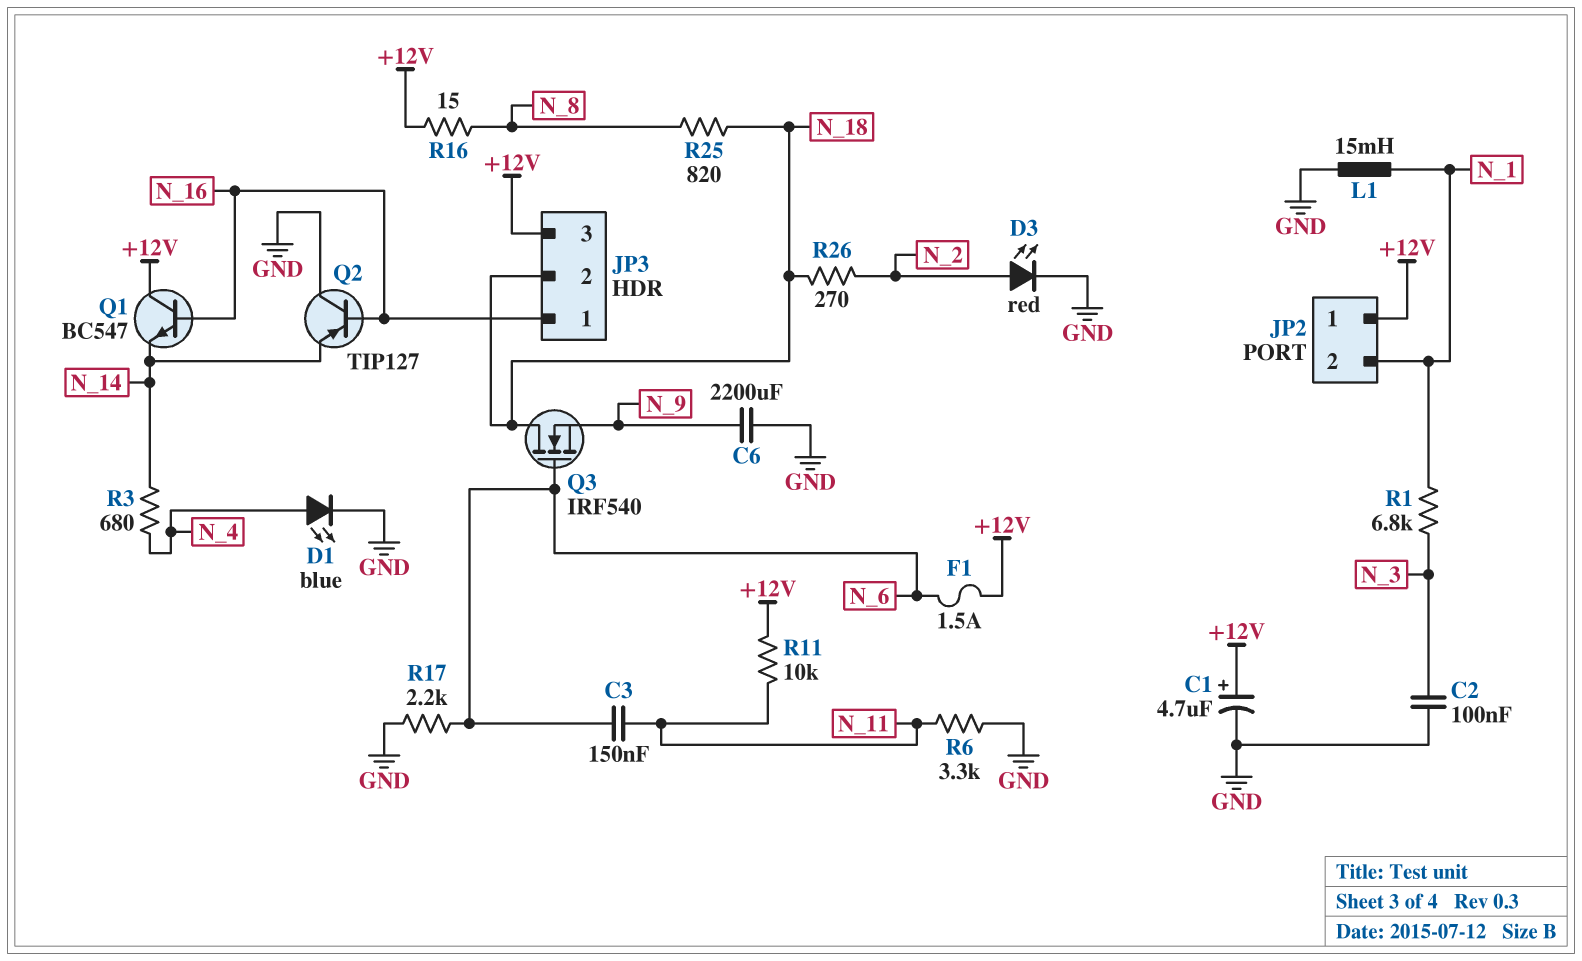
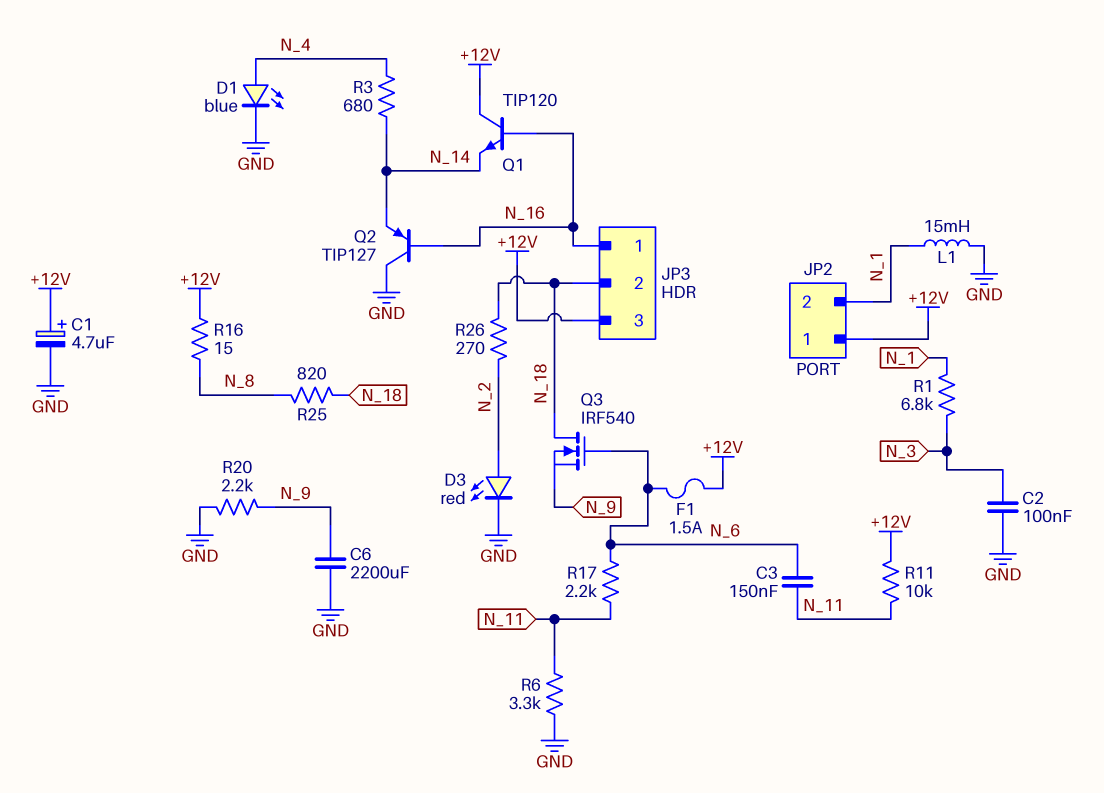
Q1: NPN BC547 (B N_16, C +12V, E N_14) -> NPN TIP120 (B N_16, C +12V, E N_14)
R17: 2.2k (GND, N_6) -> 2.2k (N_6, N_11)
R20: none -> 2.2k (GND, N_9)

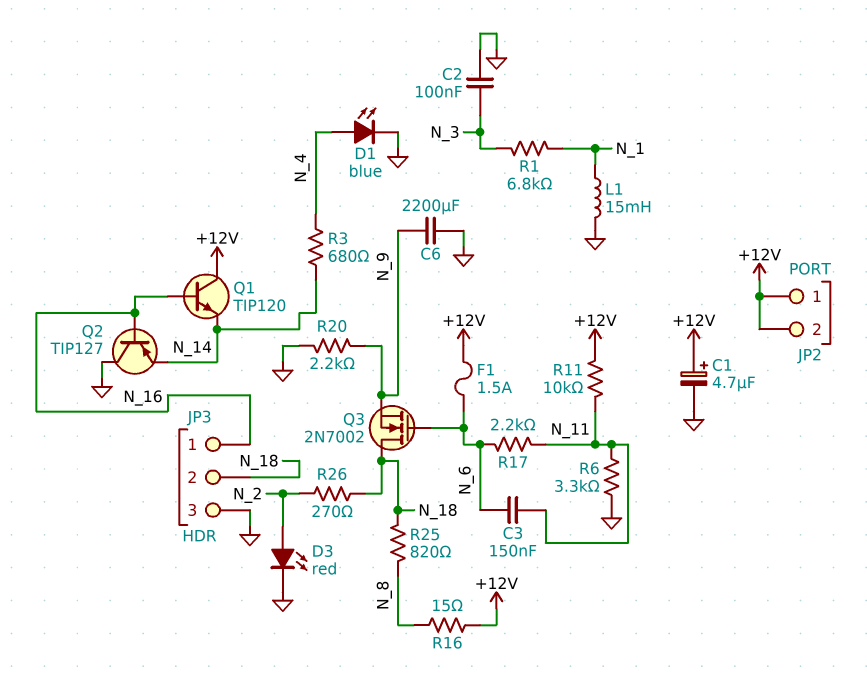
JP2 pin 2: N_1 -> +12V
JP3 pin 3: +12V -> GND
Q3: NMOS IRF540 (G N_6, D N_18, S N_9) -> NMOS 2N7002 (G N_6, D N_18, S N_9)

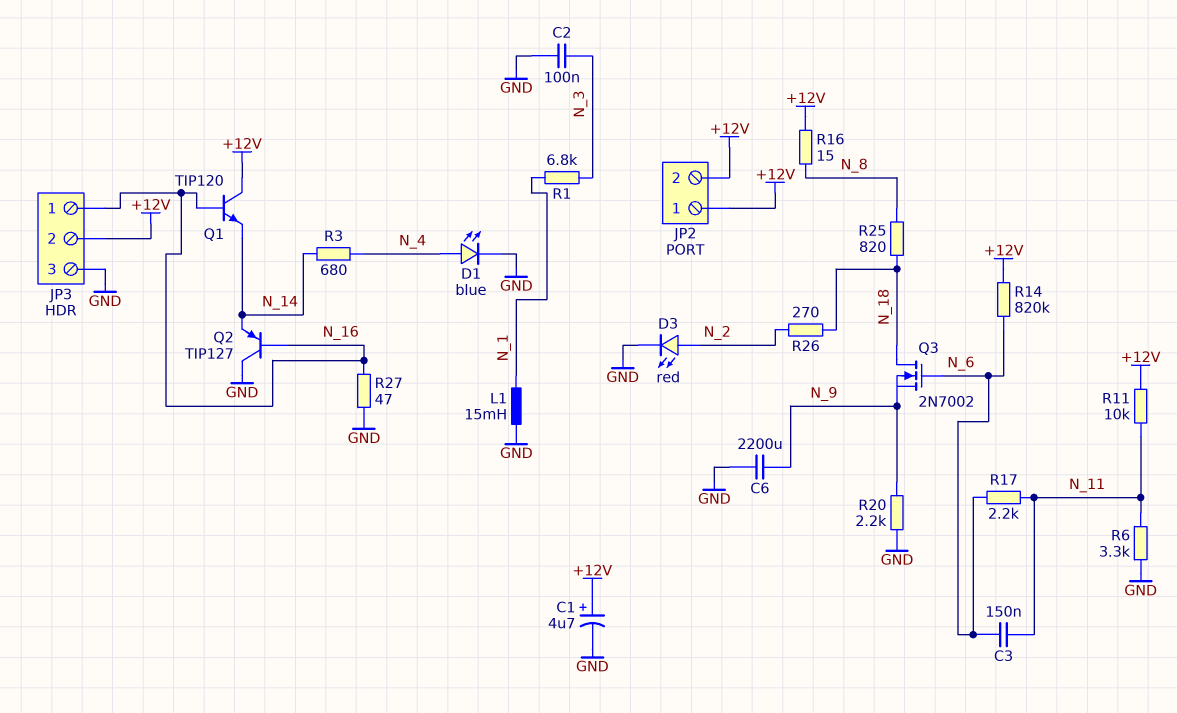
F1: 1.5A (+12V, N_6) -> none
JP3 pin 2: N_18 -> +12V
R14: none -> 820k (+12V, N_6)
R27: none -> 47 (GND, N_16)

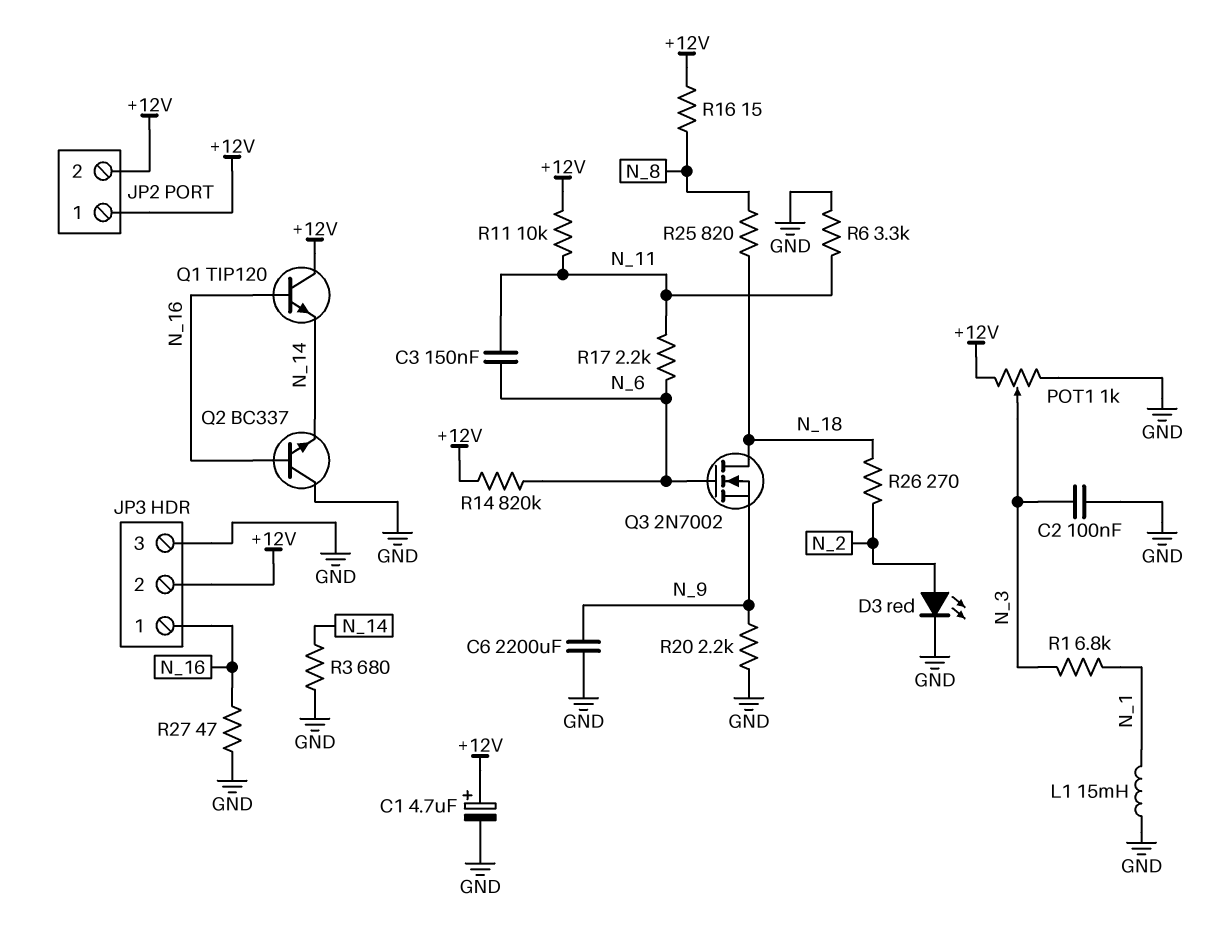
D1: LED blue (A N_4, K GND) -> none
POT1: none -> 1k (+12V, GND, wiper N_3)
Q2: PNP TIP127 (B N_16, C GND, E N_14) -> NPN BC337 (B N_16, C GND, E N_14)
R3: 680 (N_4, N_14) -> 680 (GND, N_14)

